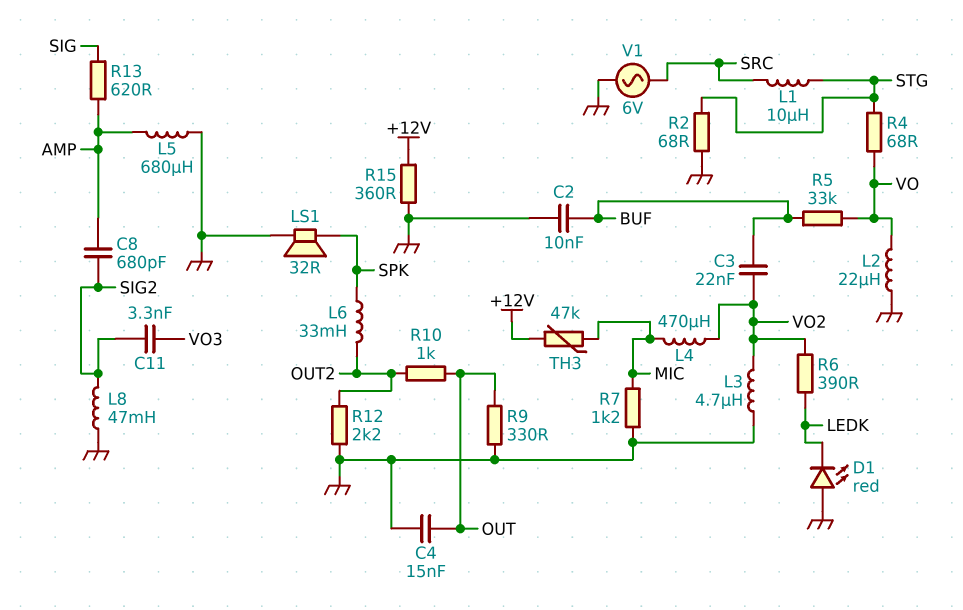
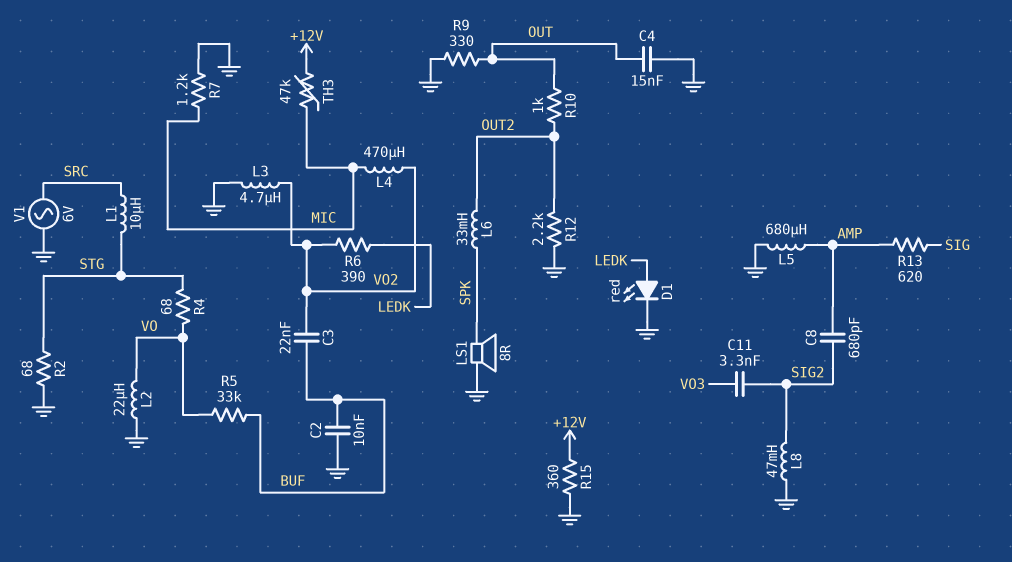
D1: LED red (A GND, K LEDK) -> LED red (A LEDK, K GND)
LS1: speaker 32R (GND, SPK) -> speaker 8R (GND, SPK)

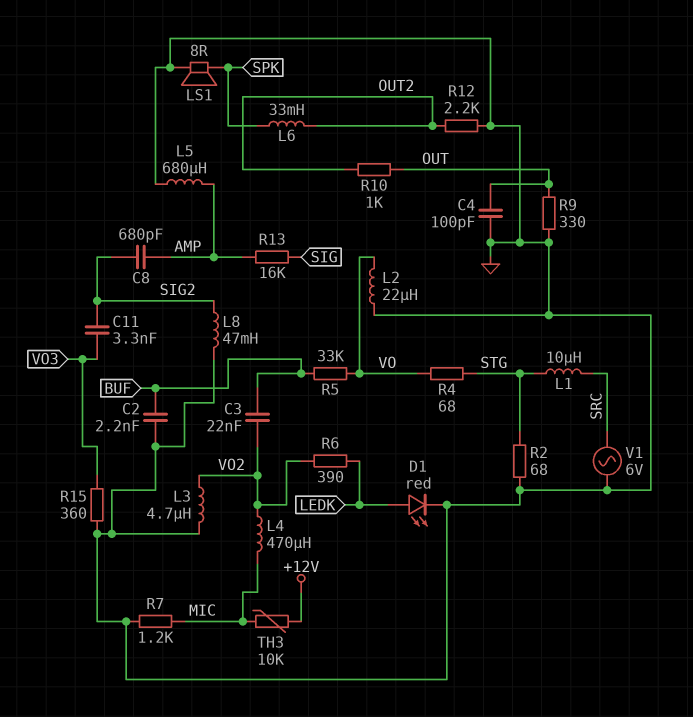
C2: 10nF (BUF, GND) -> 2.2nF (BUF, GND)
C4: 15nF (GND, OUT) -> 100pF (GND, OUT)
R13: 620 (AMP, SIG) -> 16k (AMP, SIG)
R15: 360 (+12V, GND) -> 360 (GND, VO3)
TH3: 47k (+12V, MIC) -> 10k (+12V, MIC)

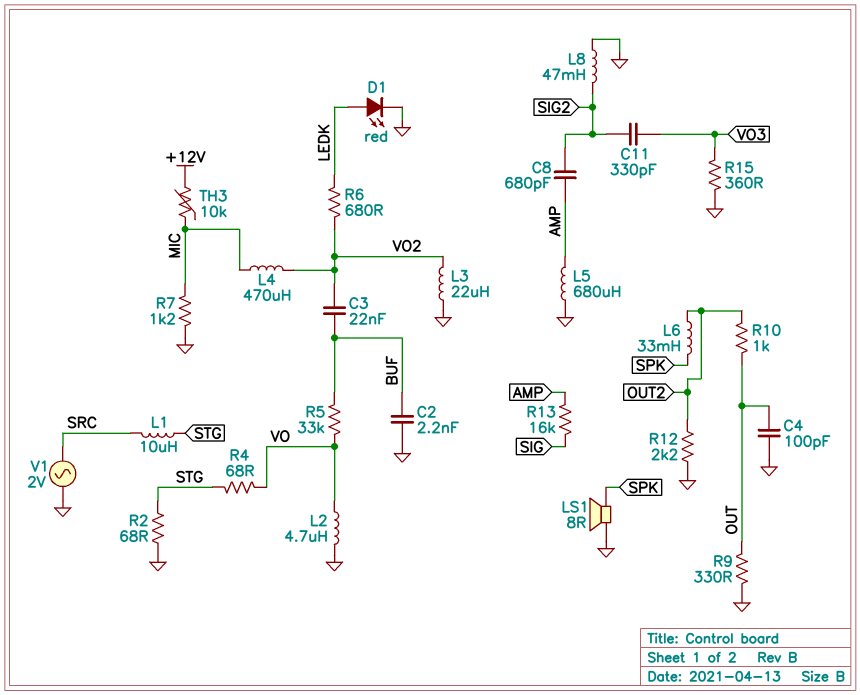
C11: 3.3nF (SIG2, VO3) -> 330pF (SIG2, VO3)
L2: 22uH (GND, VO) -> 4.7uH (GND, VO)
L3: 4.7uH (GND, VO2) -> 22uH (GND, VO2)
R6: 390 (LEDK, VO2) -> 680 (LEDK, VO2)
V1: AC 6V (GND, SRC) -> AC 2V (GND, SRC)

